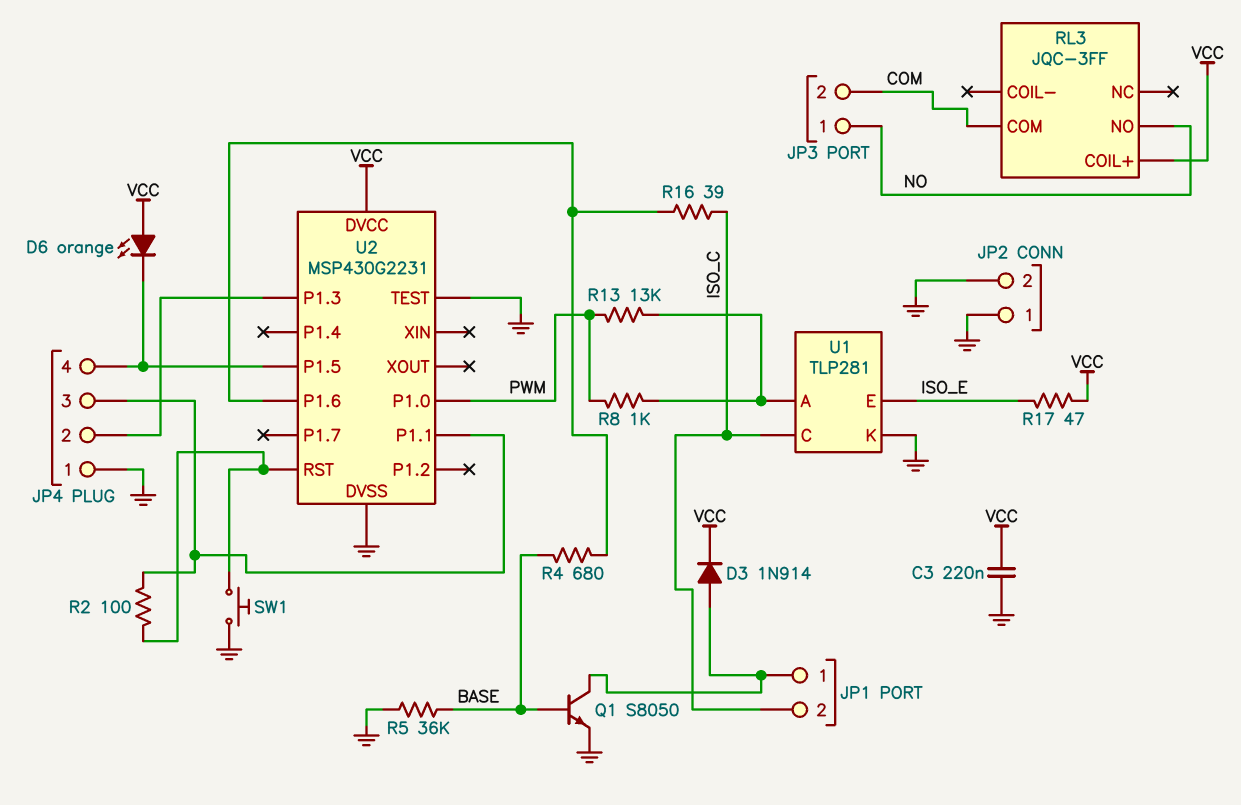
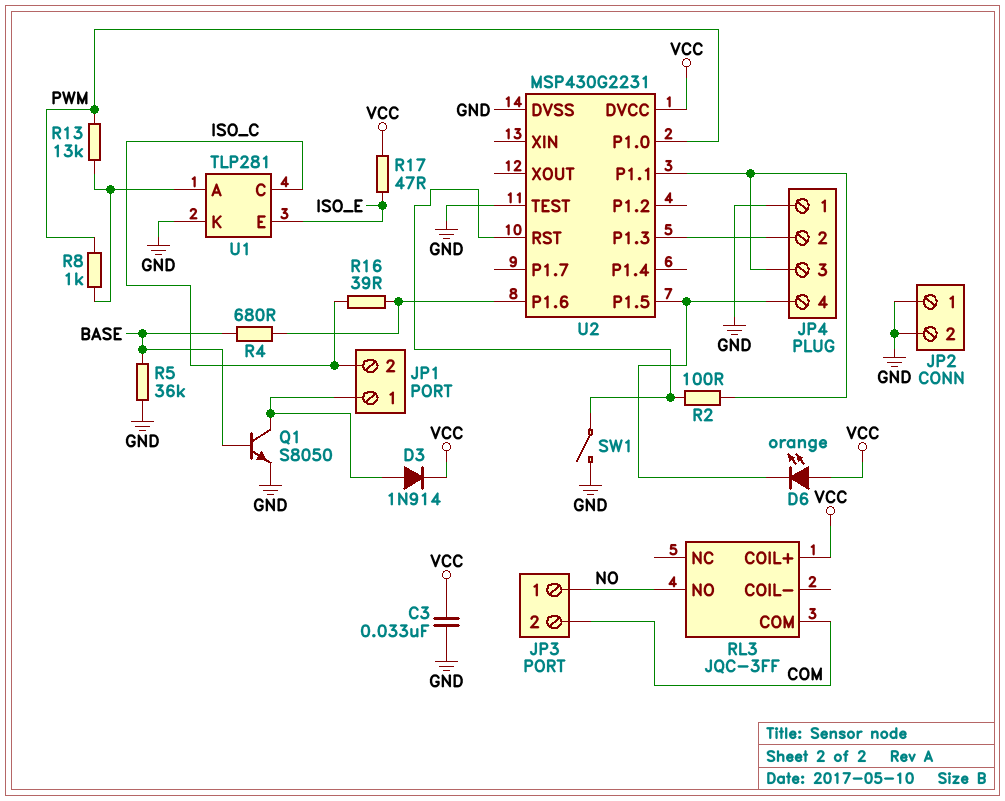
C3: 220nF (GND, VCC) -> 33nF (GND, VCC)
SW1: button (GND, U2/RST) -> switch (GND, U2/RST)

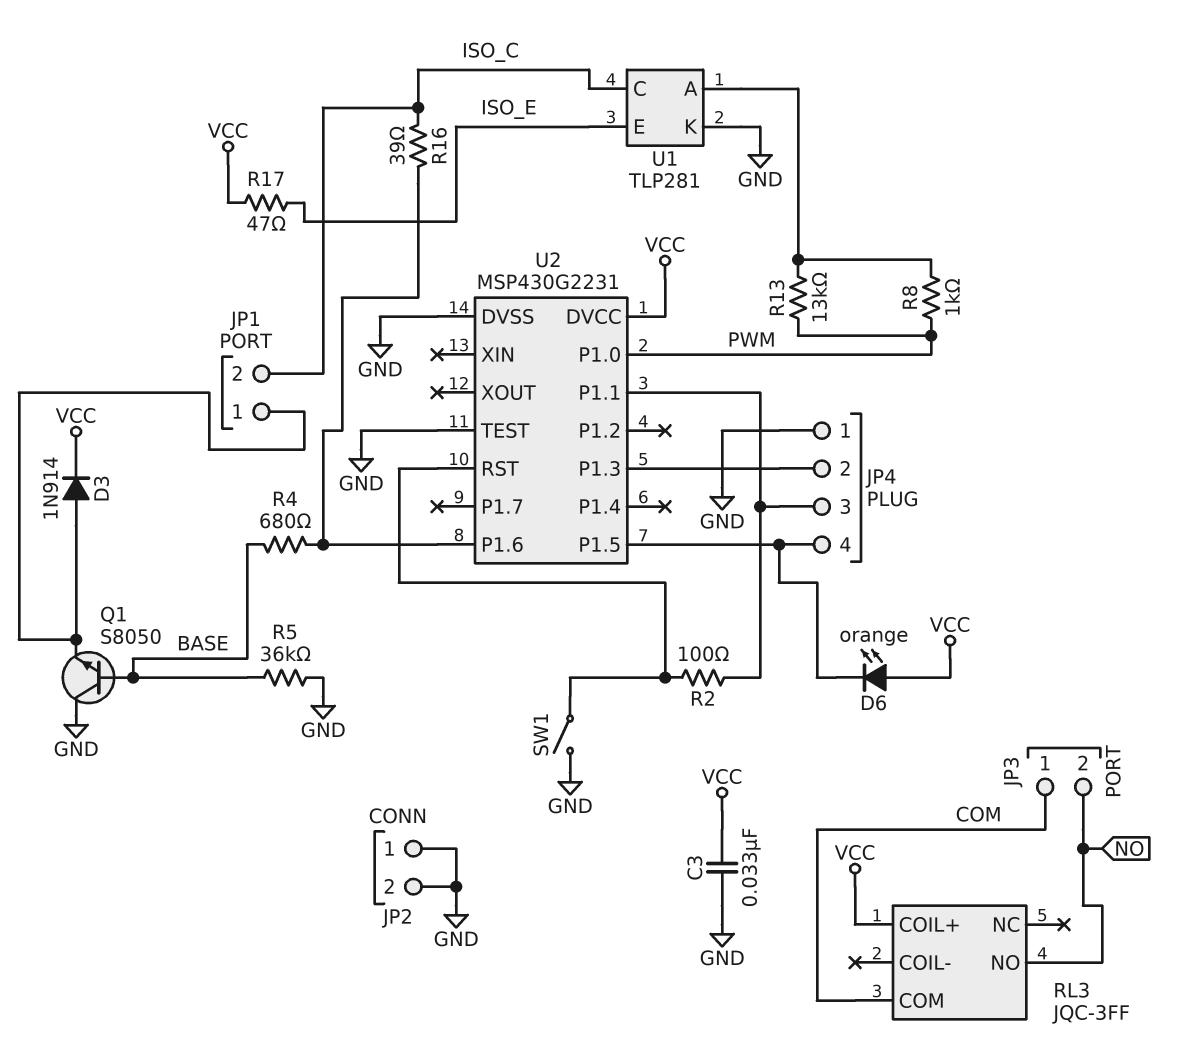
JP3 pin 1: NO -> COM
JP3 pin 2: COM -> NO
Q1: NPN S8050 (B BASE, C JP1/1, E GND) -> NPN S8050 (B BASE, C GND, E JP1/1)

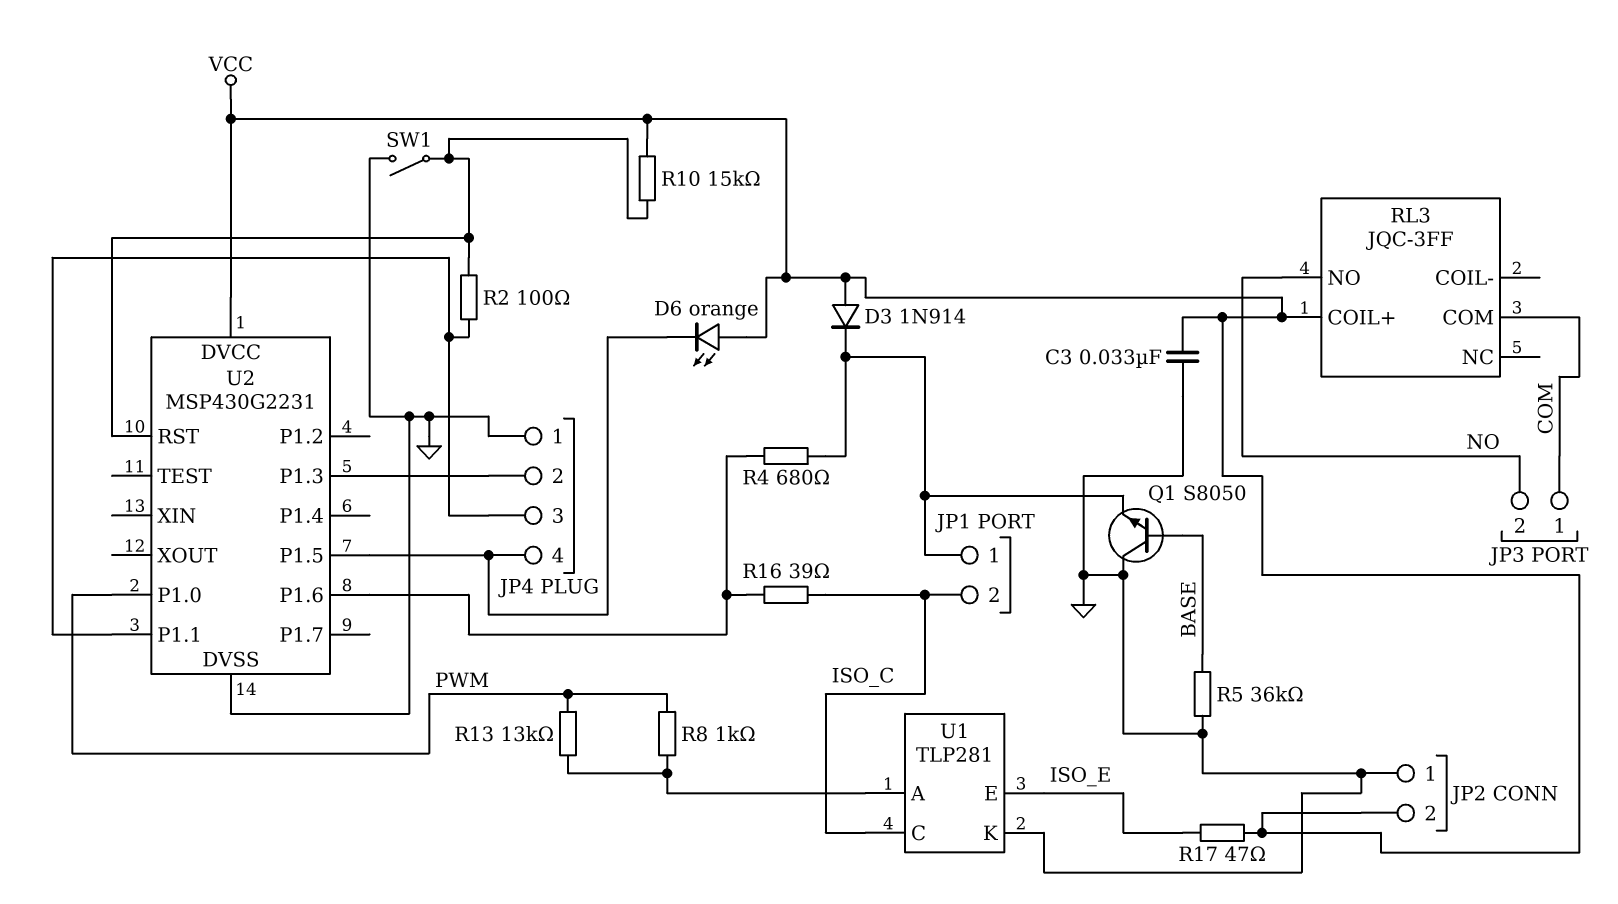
D3: diode 1N914 (A JP1/1, K VCC) -> diode 1N914 (A VCC, K JP1/1)
JP2 pin 2: GND -> VCC
R4: 680 (BASE, U2/P1.6) -> 680 (JP1/1, U2/P1.6)
R10: none -> 15k (U2/RST, VCC)
U2 pin TEST: GND -> none

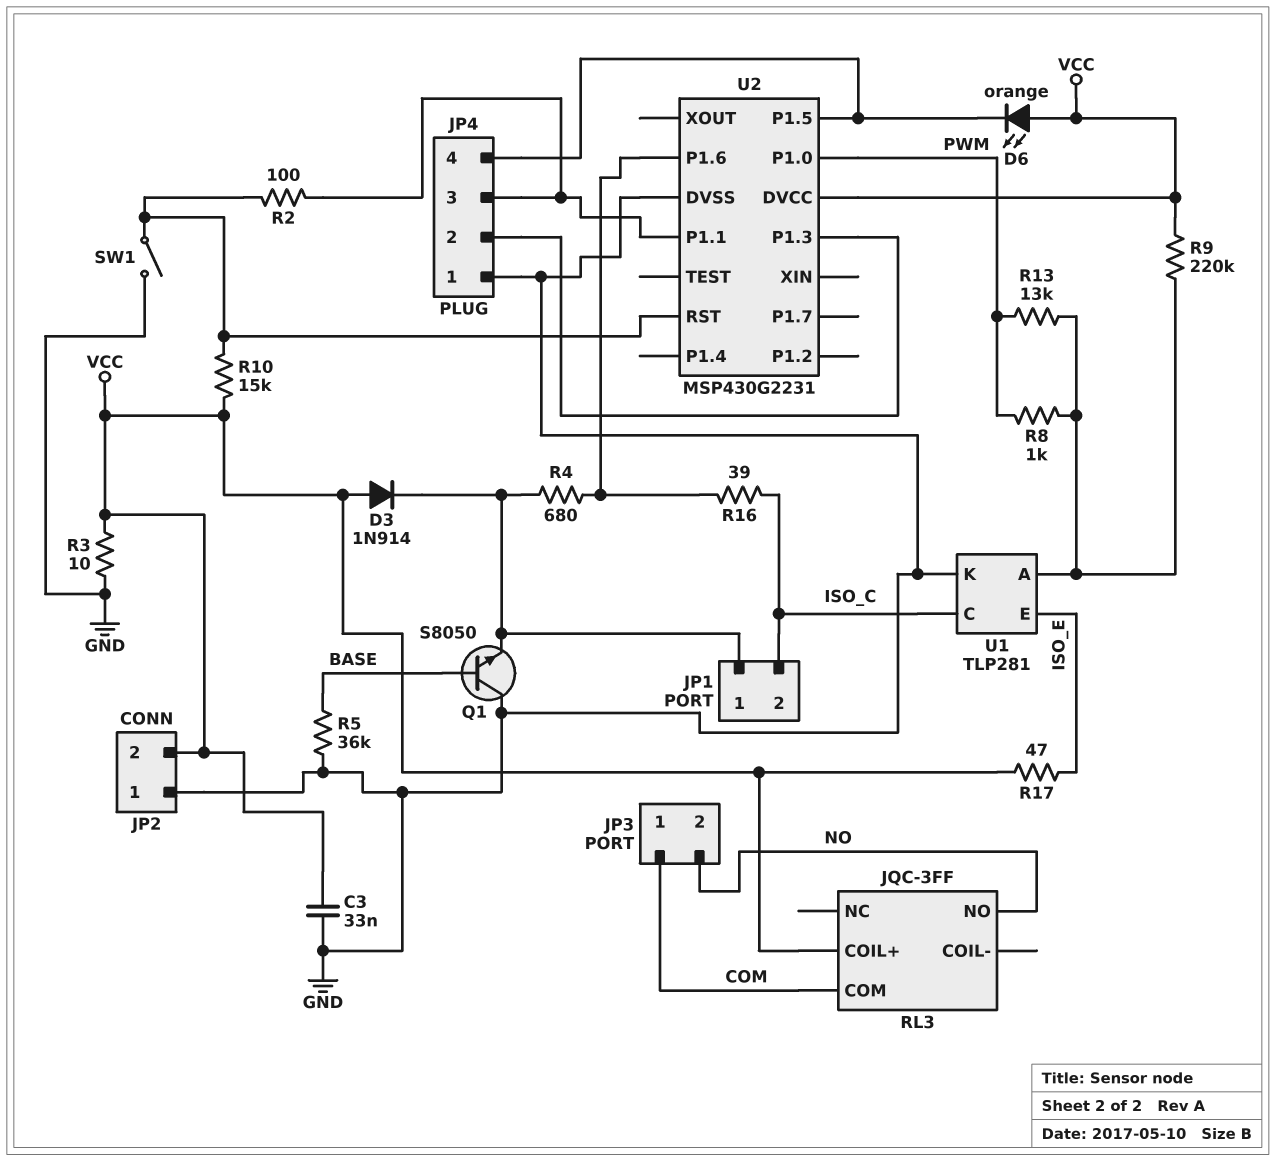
R3: none -> 10 (GND, VCC)
R9: none -> 220k (U1/A, VCC)

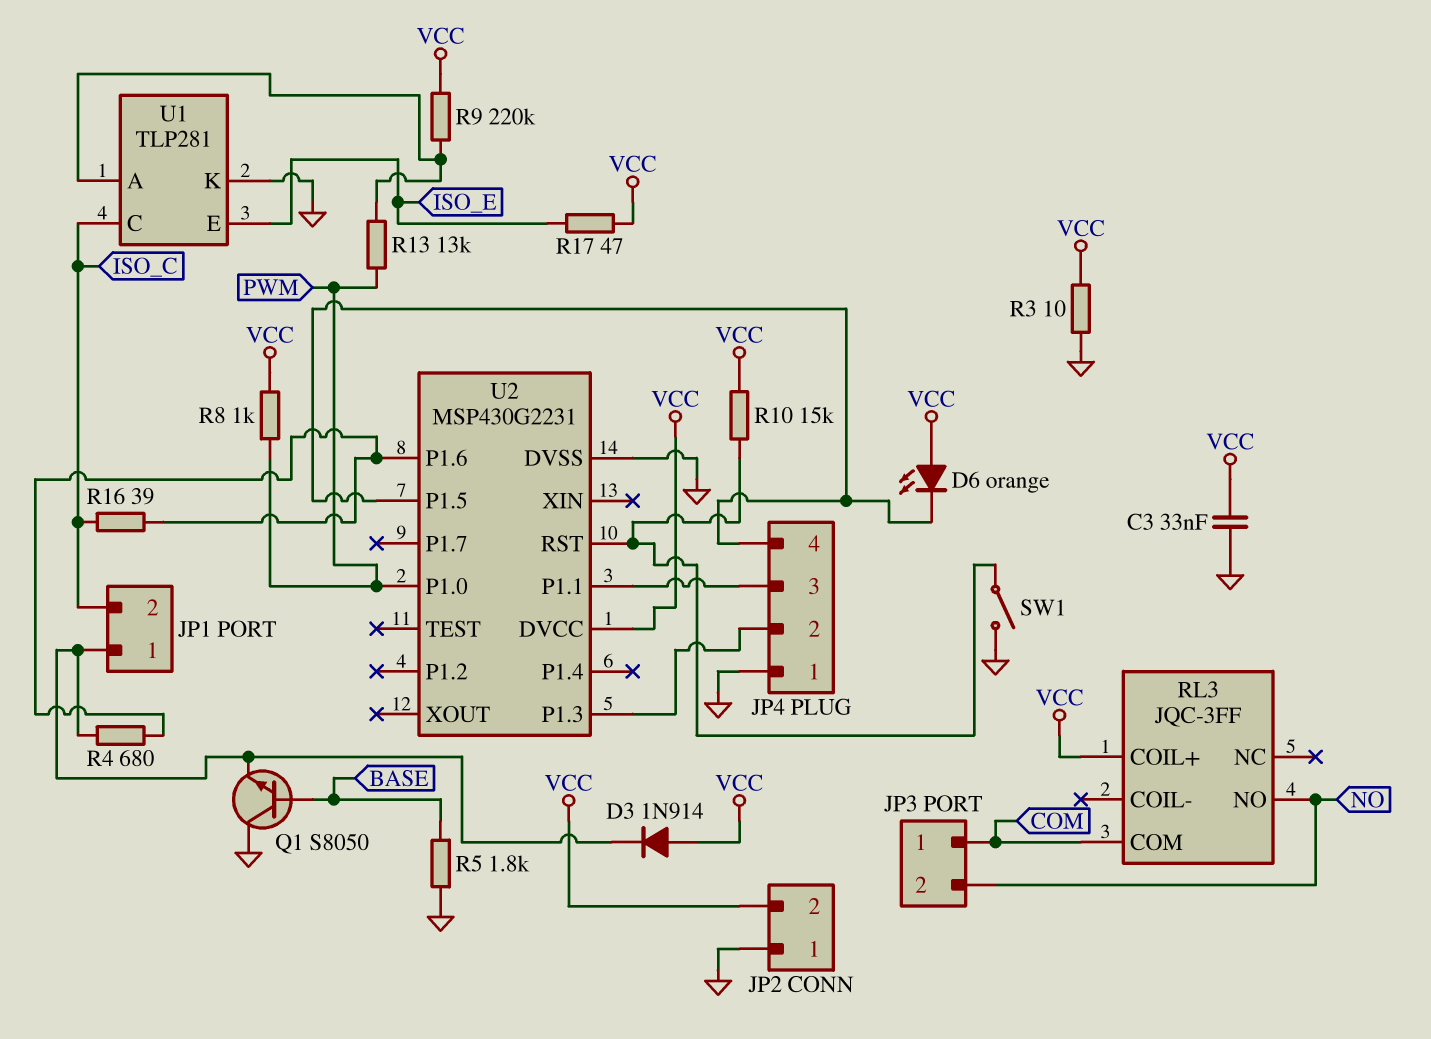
R2: 100 (JP4/3, U2/RST) -> none
R5: 36k (BASE, GND) -> 1.8k (BASE, GND)
R8: 1k (PWM, U1/A) -> 1k (PWM, VCC)

